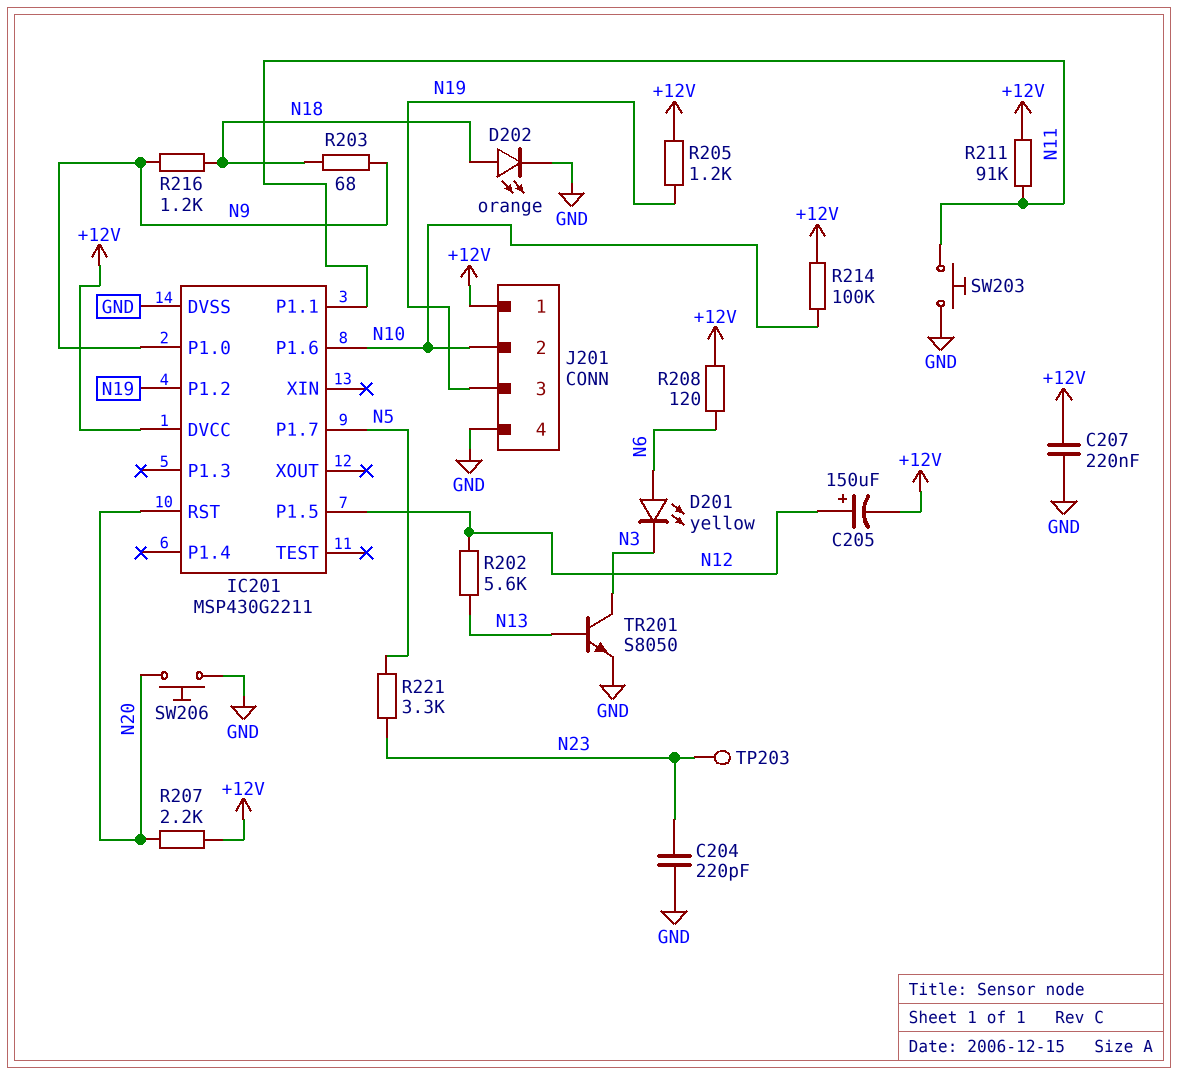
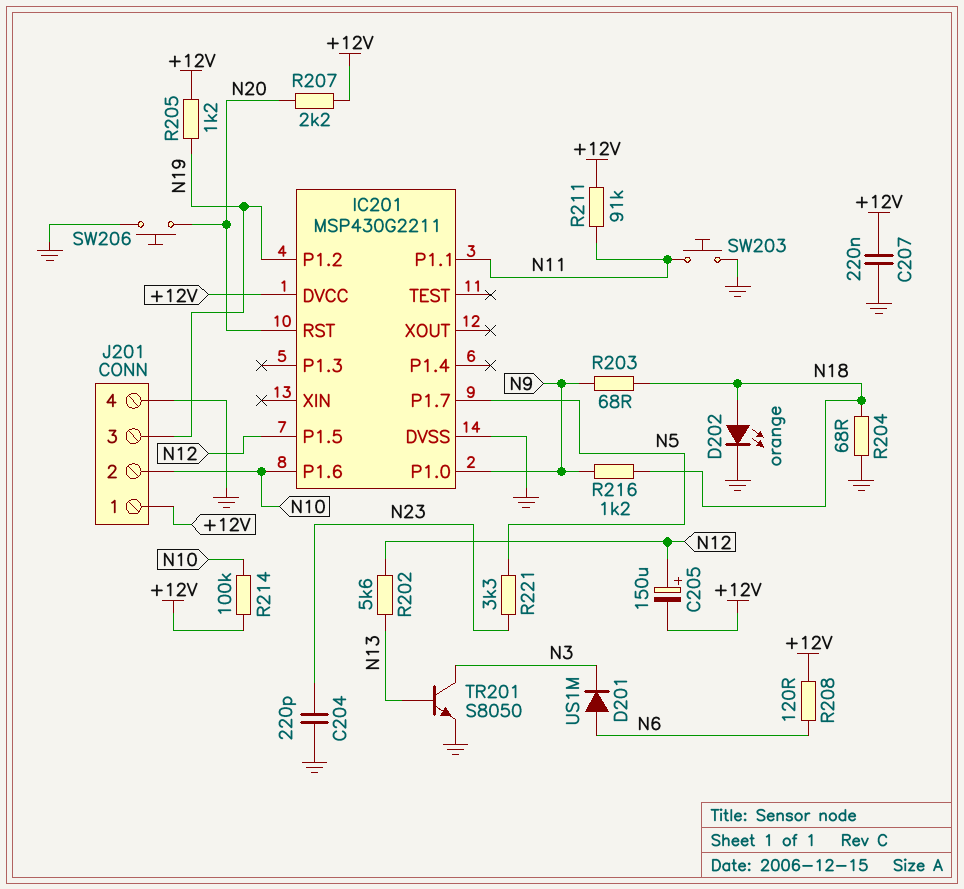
D201: LED yellow (A N6, K N3) -> diode US1M (A N6, K N3)
R204: none -> 68 (GND, N18)
TP203: test point (N23) -> none

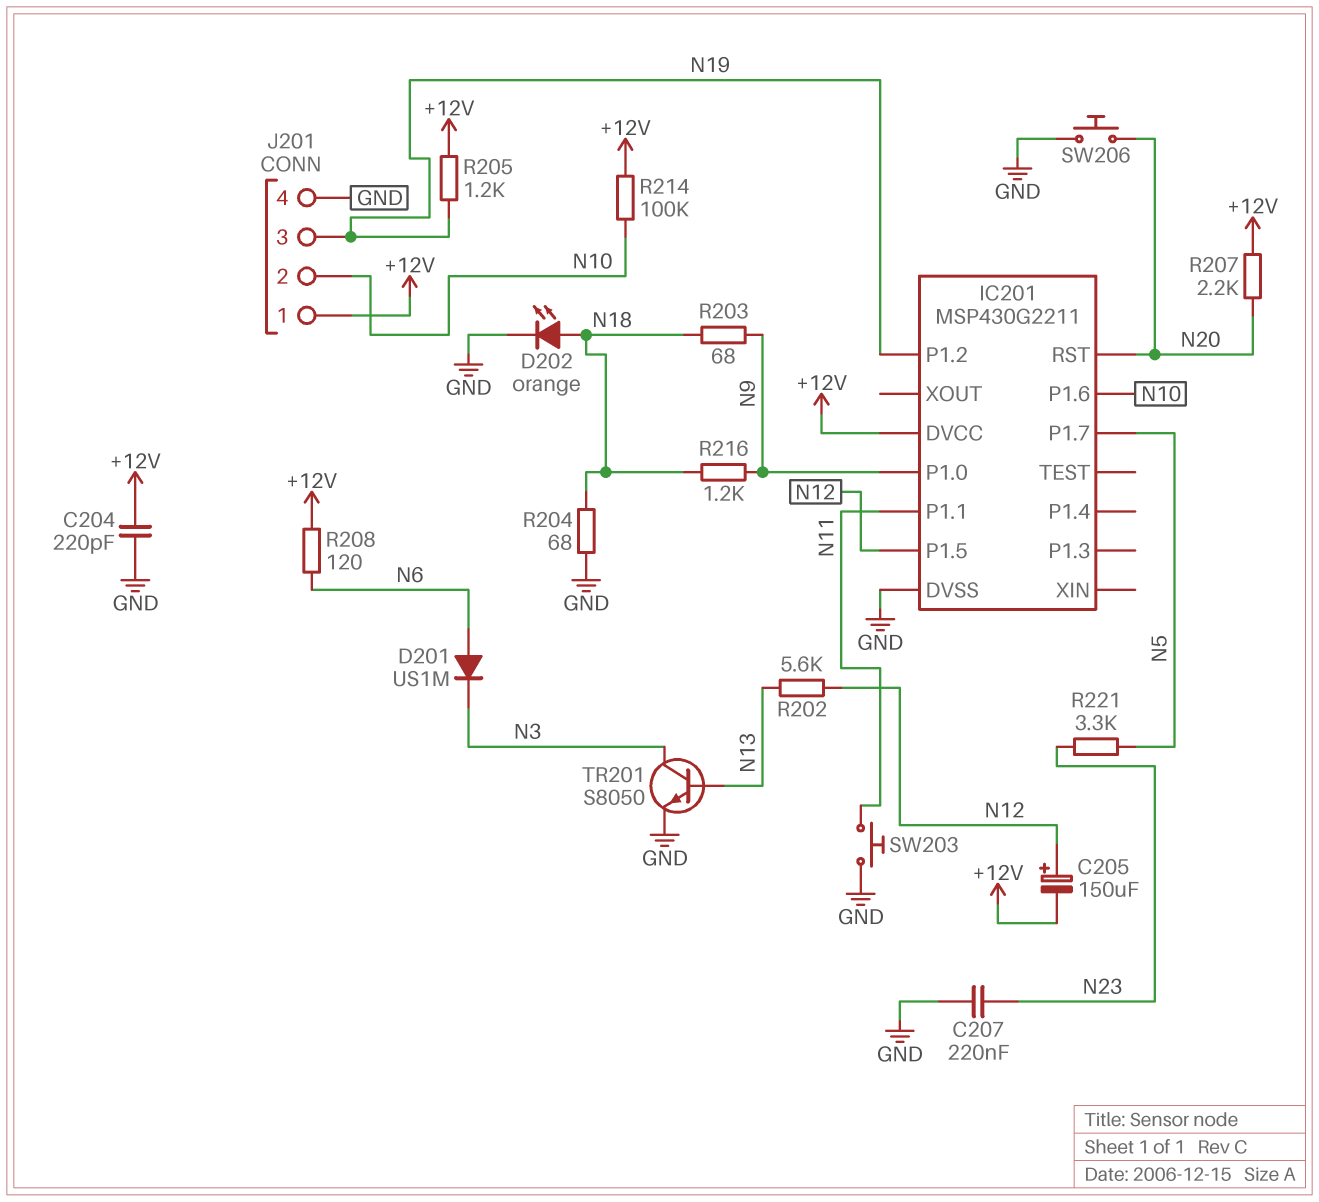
C204: 220pF (GND, N23) -> 220pF (+12V, GND)
C207: 220nF (+12V, GND) -> 220nF (GND, N23)
R211: 91k (+12V, N11) -> none

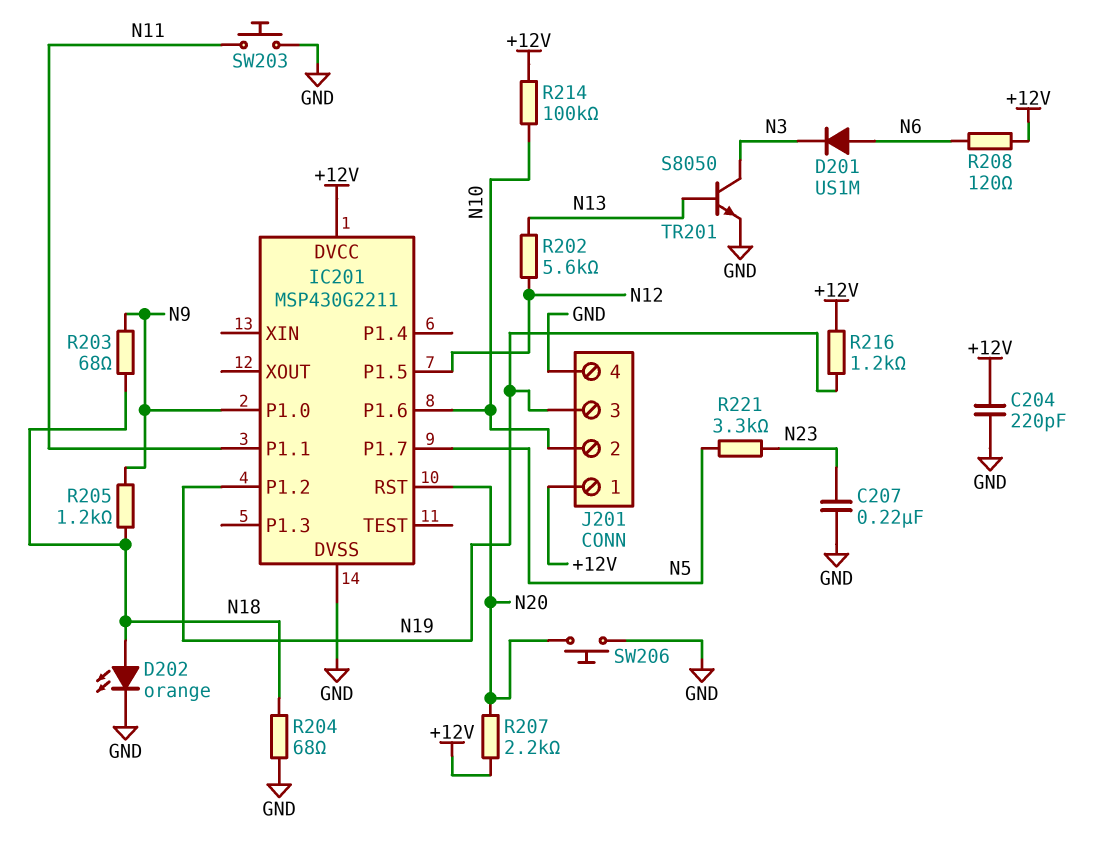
C205: 150uF (plus N12, minus +12V) -> none
R205: 1.2k (+12V, N19) -> 1.2k (N9, N18)
R216: 1.2k (N9, N18) -> 1.2k (+12V, N19)

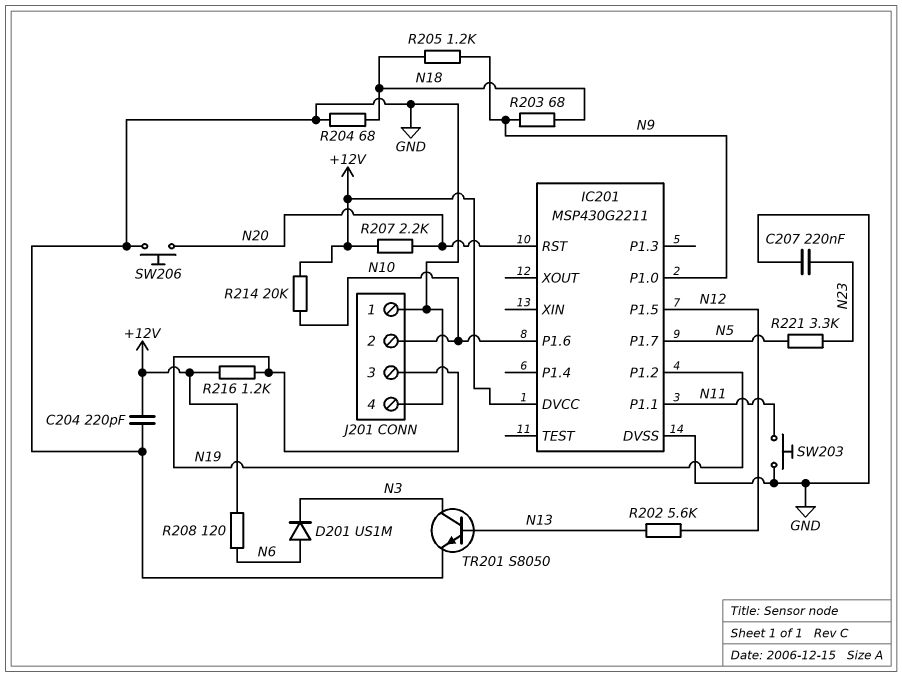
D202: LED orange (A N18, K GND) -> none
J201 pin 1: +12V -> GND
R214: 100k (+12V, N10) -> 20k (+12V, N10)

